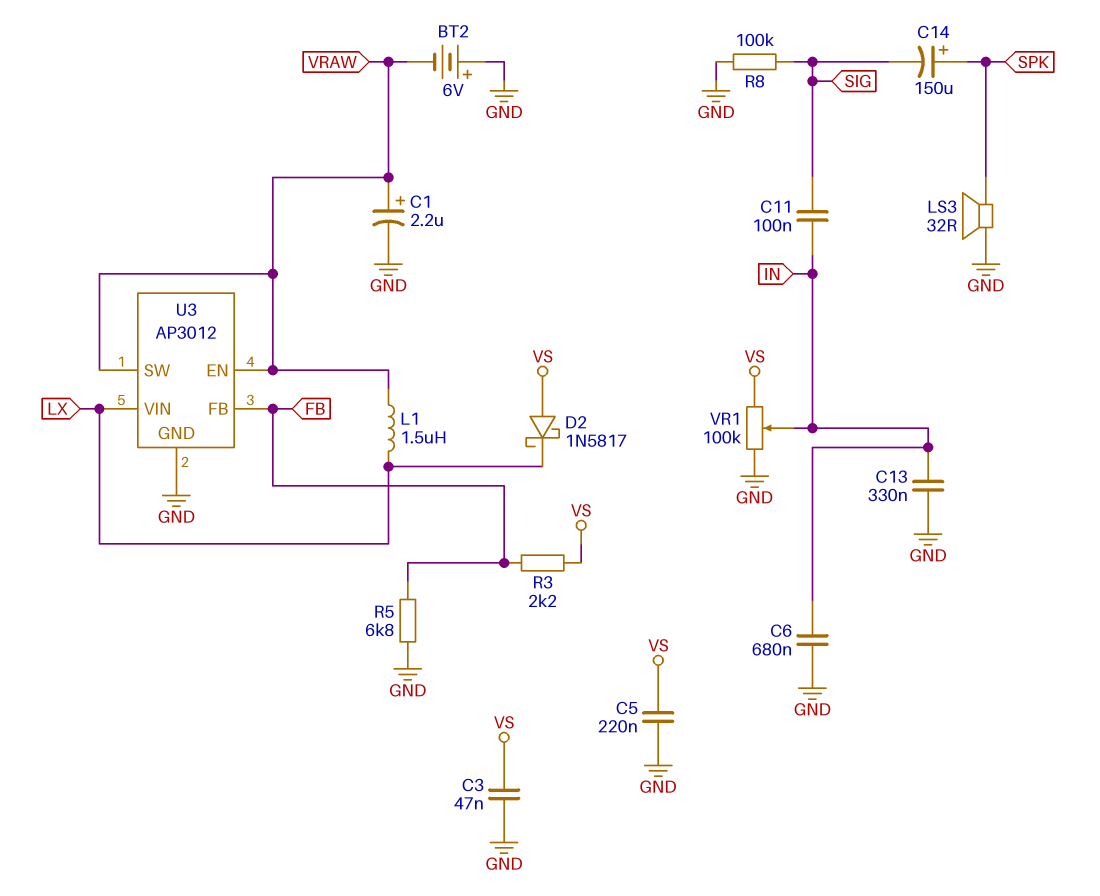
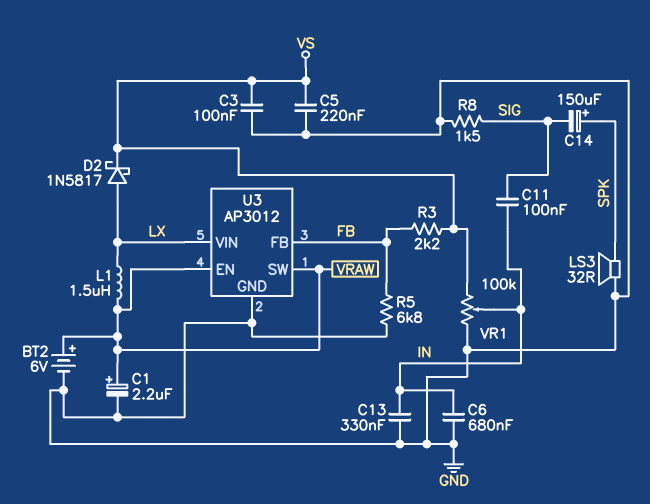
BT2: 6V (plus GND, minus VRAW) -> 6V (plus VRAW, minus GND)
C3: 47nF (GND, VS) -> 100nF (GND, VS)
D2: schottky 1N5817 (A VS, K LX) -> schottky 1N5817 (A LX, K VS)
R8: 100k (GND, SIG) -> 1.5k (GND, SIG)

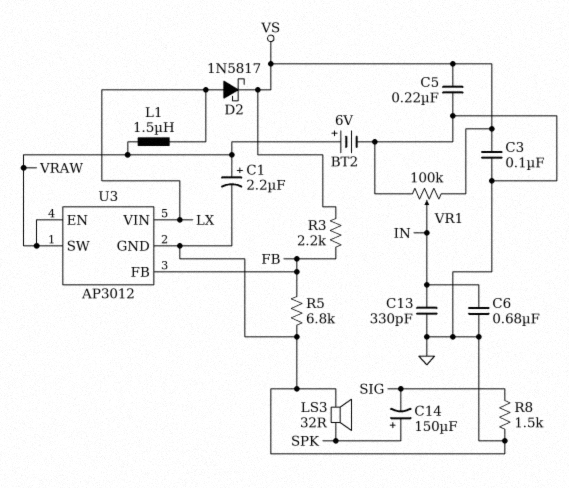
C11: 100nF (IN, SIG) -> none
C13: 330nF (GND, IN) -> 330pF (GND, IN)

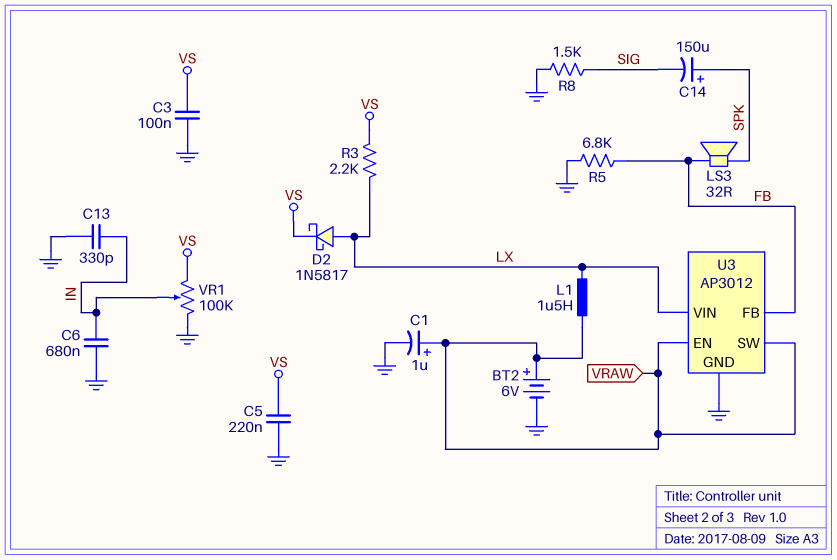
C1: 2.2uF (plus VRAW, minus GND) -> 1uF (plus VRAW, minus GND)
LS3: speaker 32R (GND, SPK) -> speaker 32R (FB, SPK)
R3: 2.2k (FB, VS) -> 2.2k (LX, VS)

